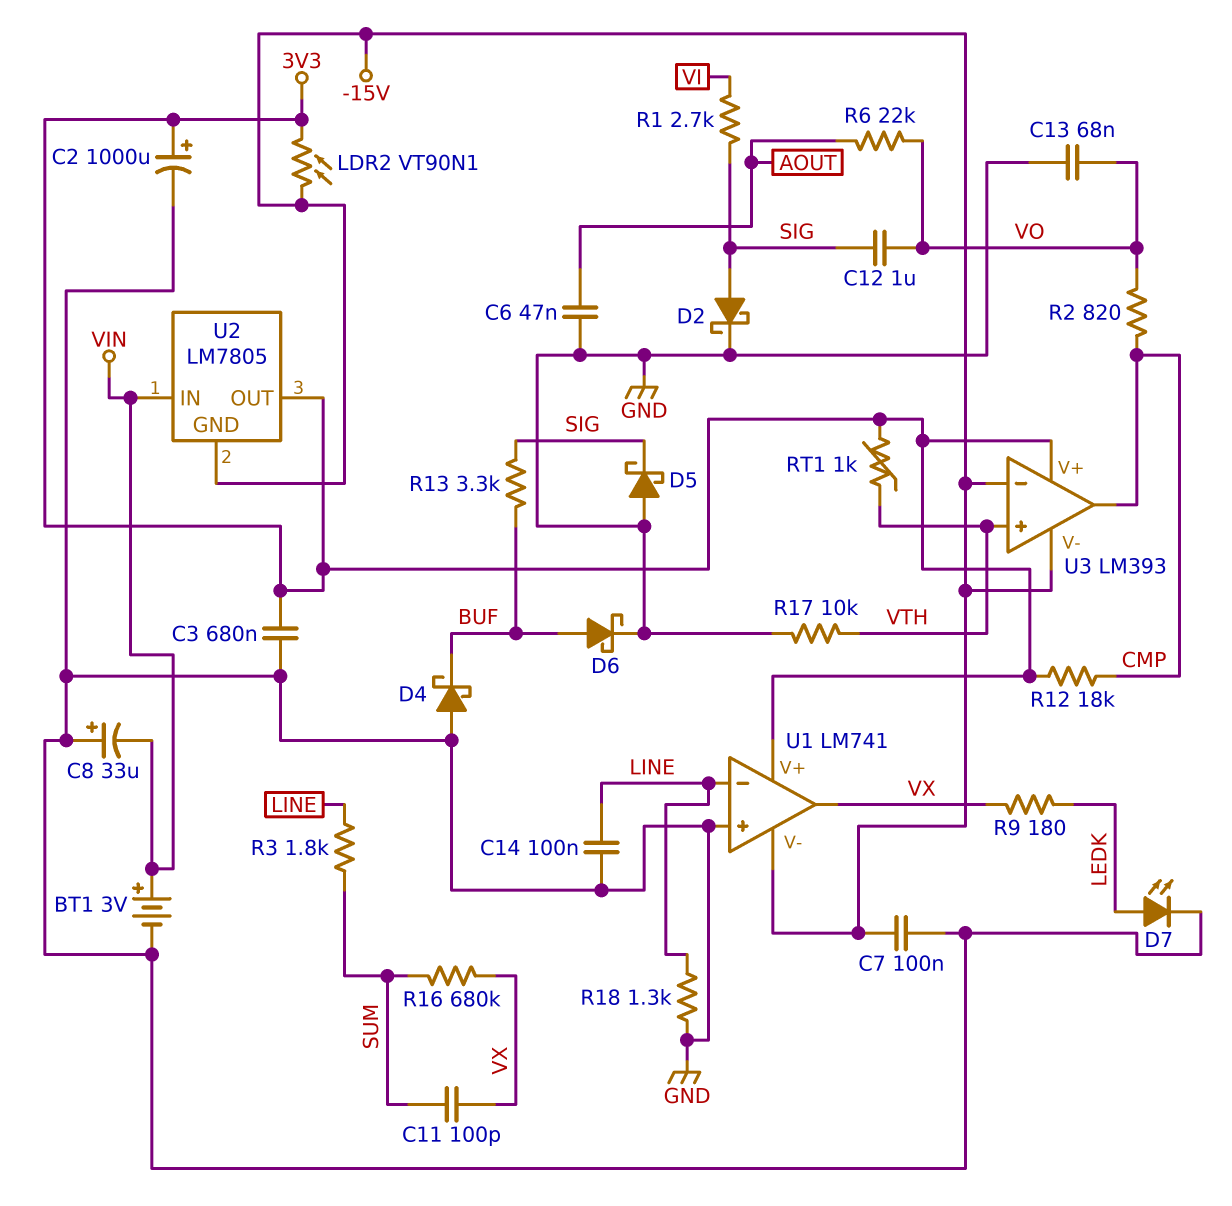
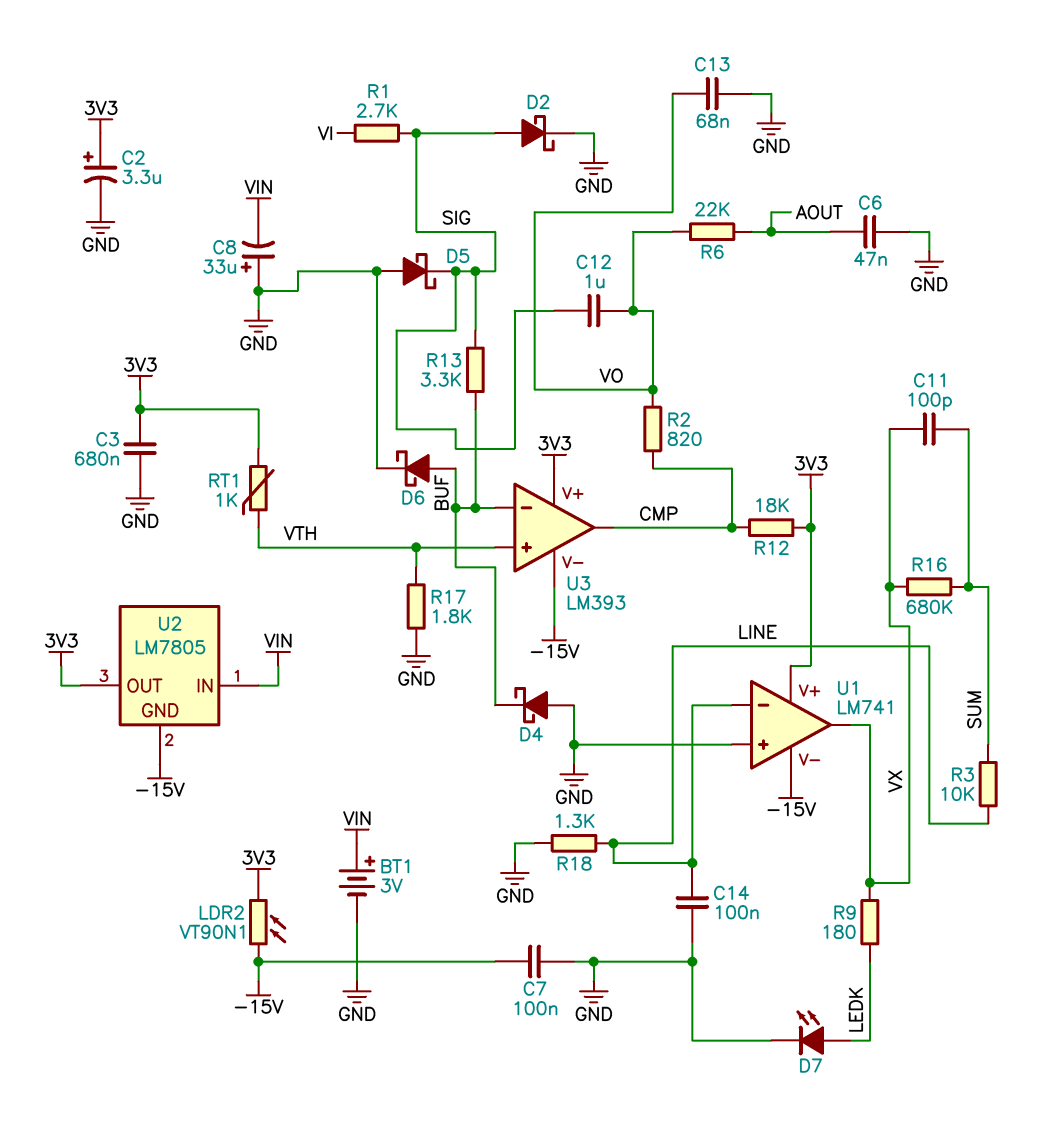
C2: 1000uF (plus 3V3, minus GND) -> 3.3uF (plus 3V3, minus GND)
R3: 1.8k (LINE, SUM) -> 10k (LINE, SUM)
R17: 10k (GND, VTH) -> 1.8k (GND, VTH)
U3 pin in-: -15V -> BUF

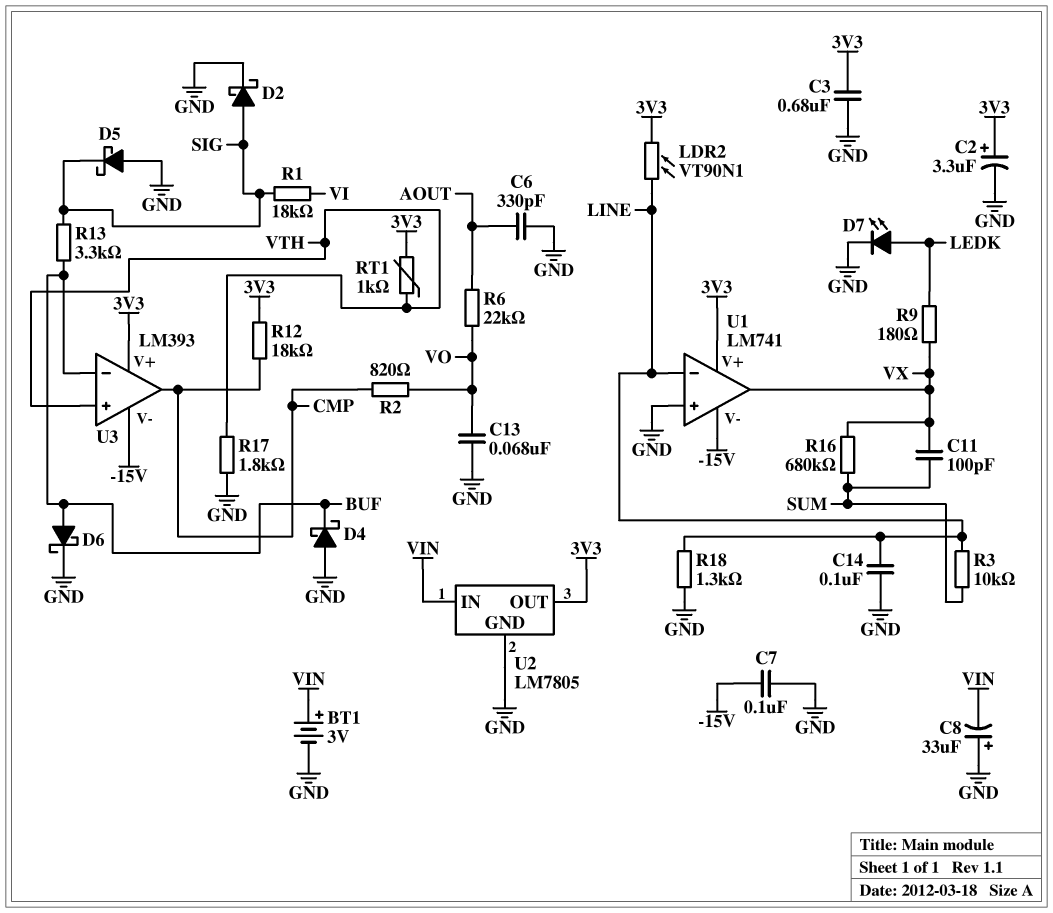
C6: 47nF (AOUT, GND) -> 330pF (AOUT, GND)
C12: 1uF (SIG, VO) -> none
LDR2: VT90N1 (-15V, 3V3) -> VT90N1 (3V3, LINE)
R1: 2.7k (SIG, VI) -> 18k (SIG, VI)
U2 pin GND: -15V -> GND

